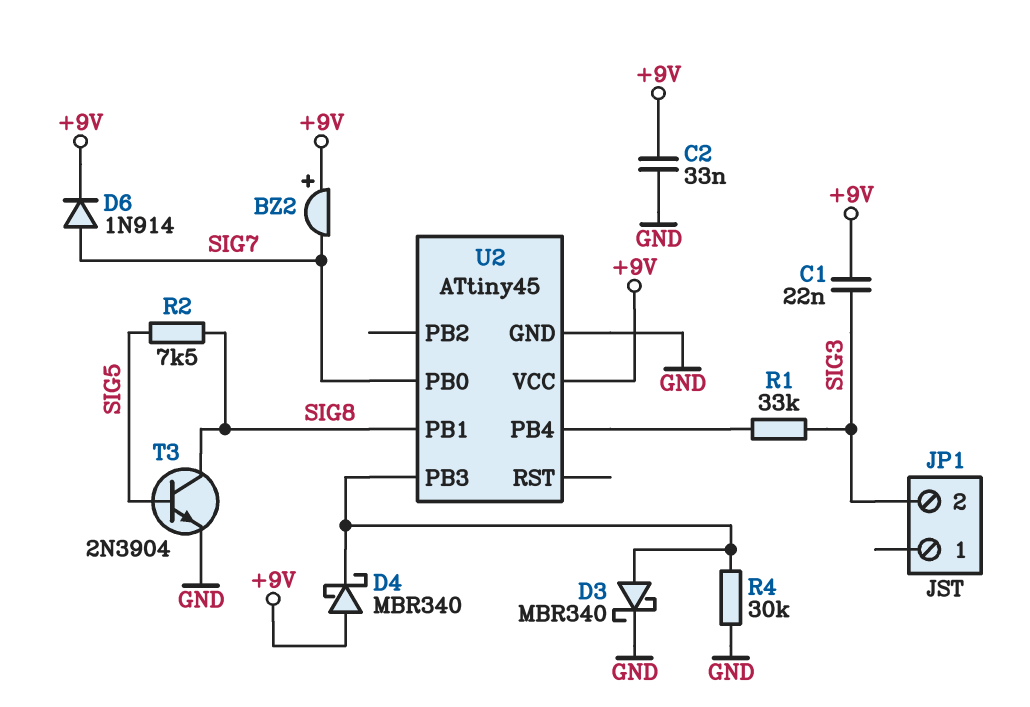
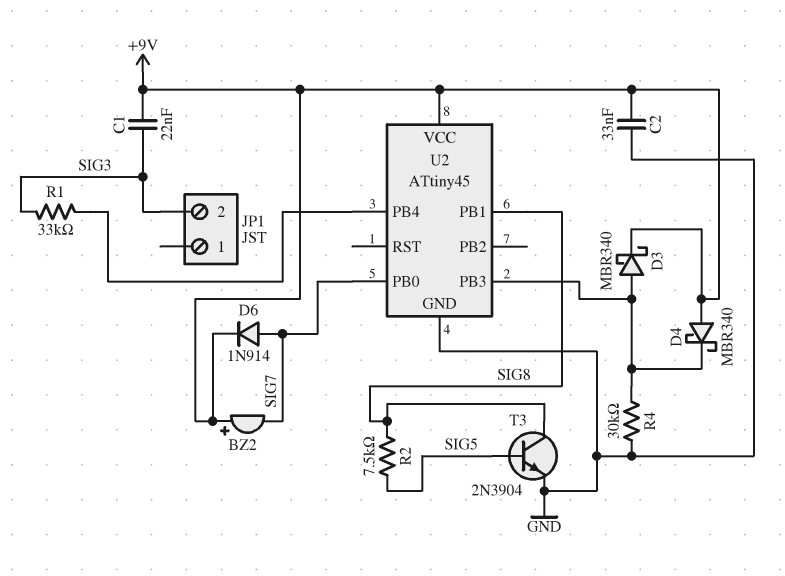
D3: schottky MBR340 (A U2/PB3, K GND) -> schottky MBR340 (A U2/PB3, K +9V)

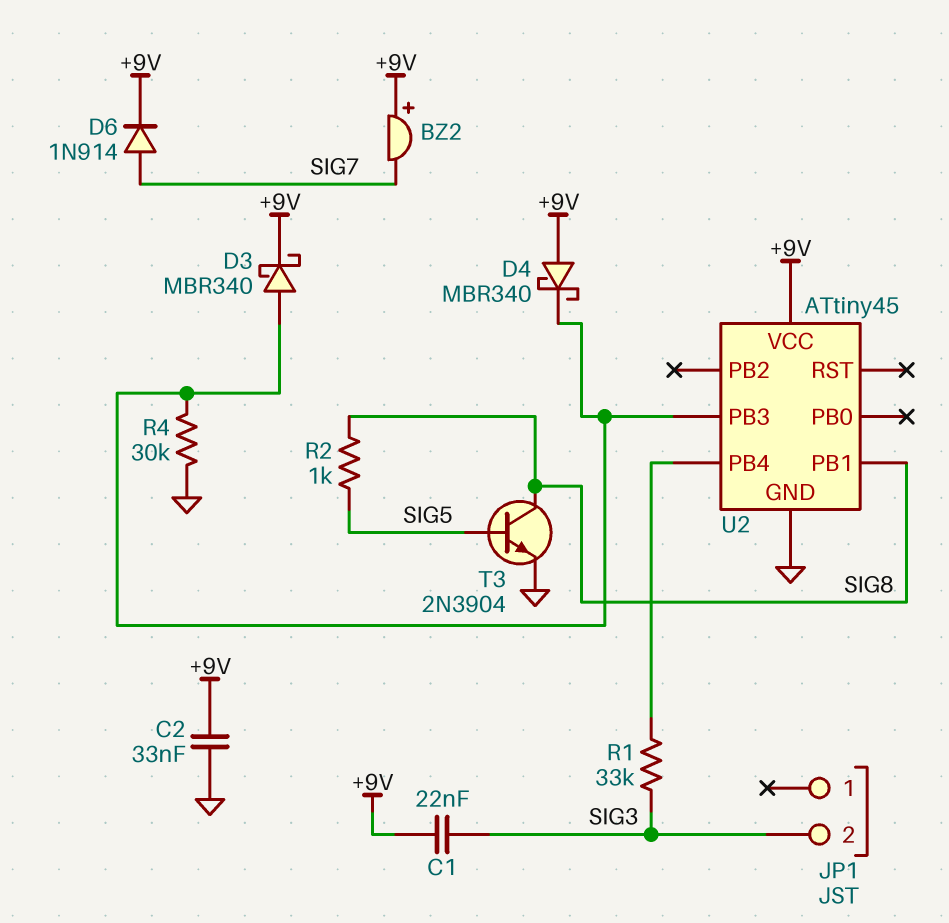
R2: 7.5k (SIG5, SIG8) -> 1k (SIG5, SIG8)
U2 pin PB0: SIG7 -> none

